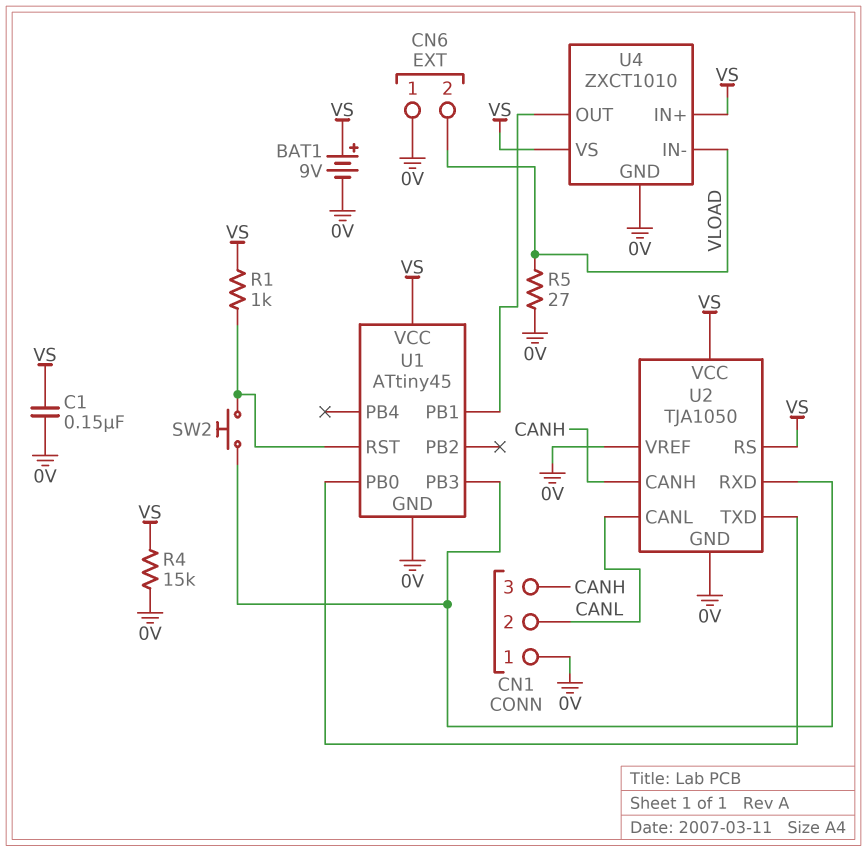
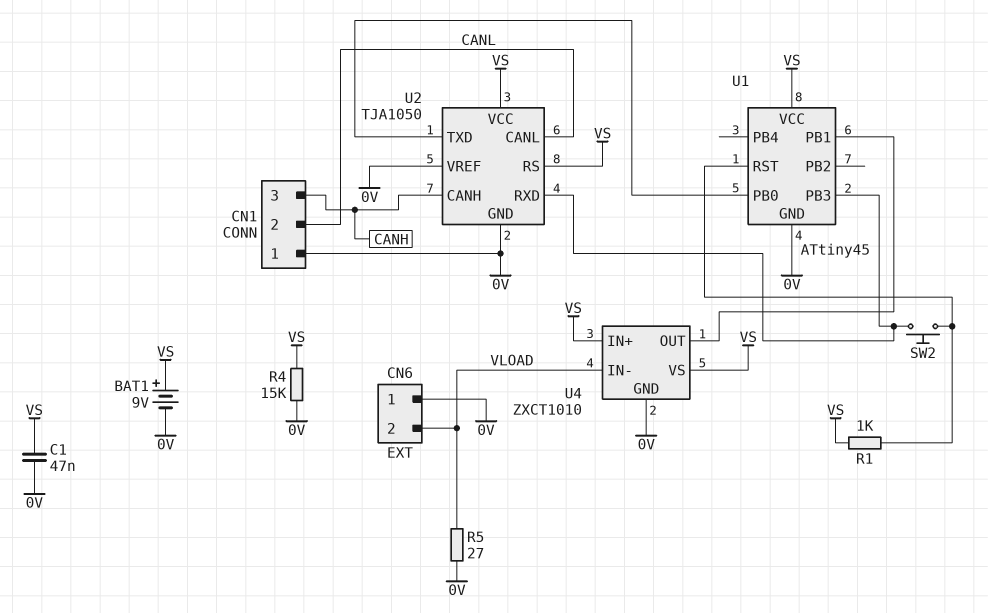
C1: 150nF (0V, VS) -> 47nF (0V, VS)

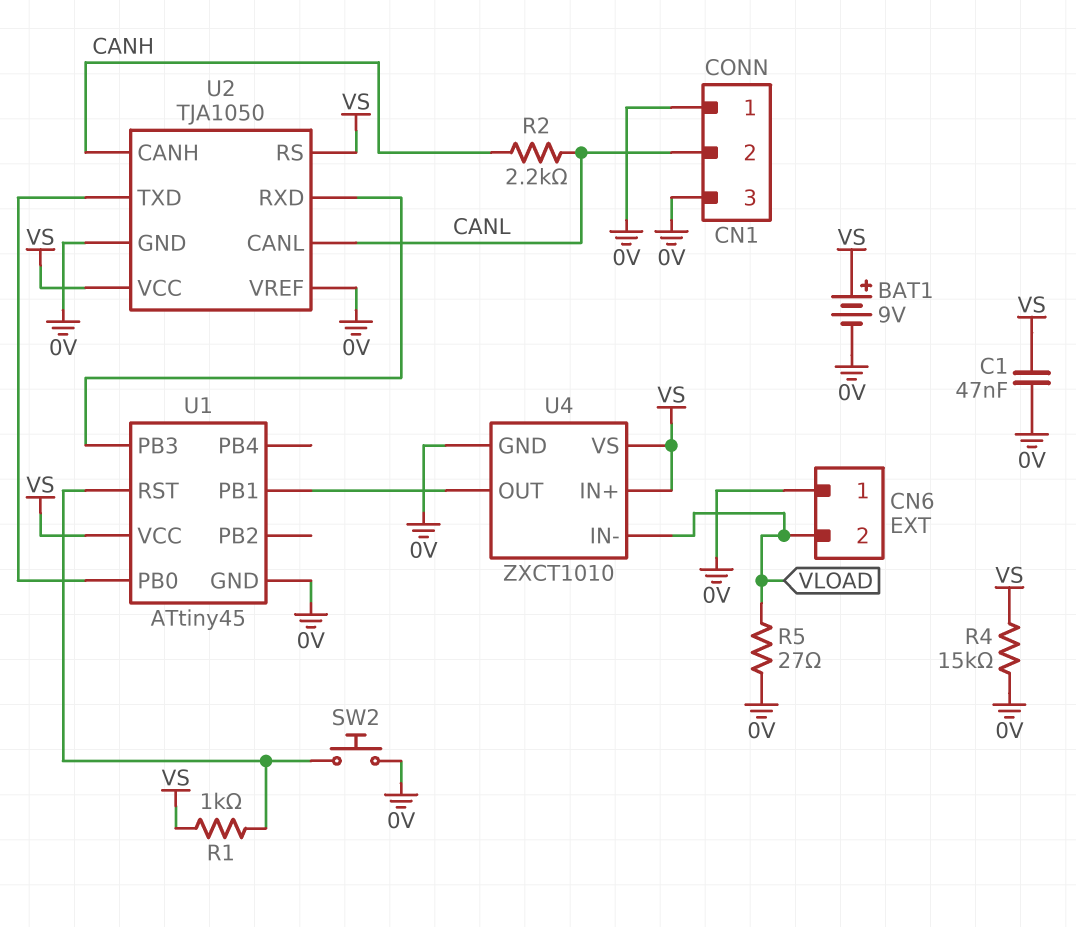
CN1 pin 3: CANH -> 0V
R2: none -> 2.2k (CANH, CANL)
SW2: button (U1/PB3, U1/RST) -> button (0V, U1/RST)

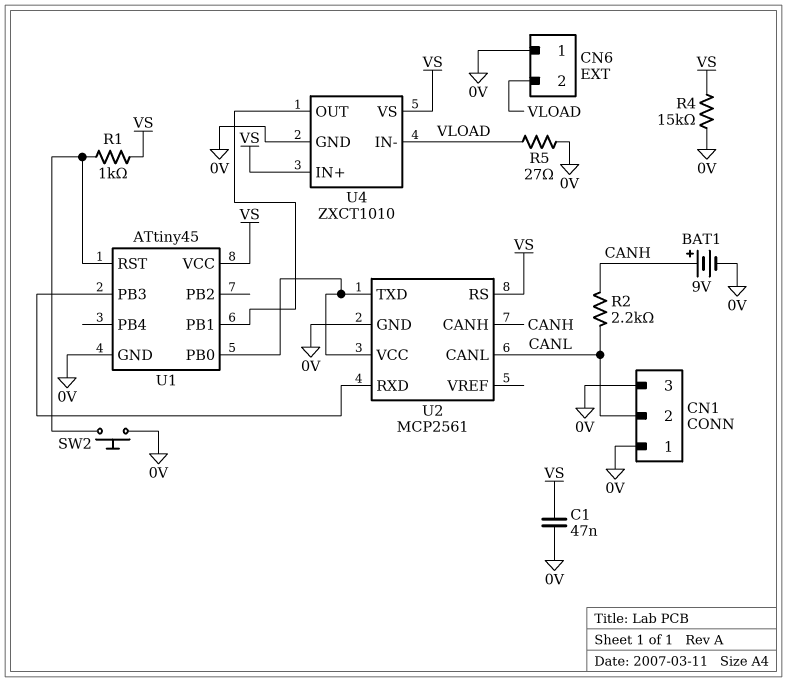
BAT1: 9V (plus VS, minus 0V) -> 9V (plus CANH, minus 0V)
U2: TJA1050 -> MCP2561
U2 pin VCC: VS -> U1/PB0
U2 pin VREF: 0V -> none

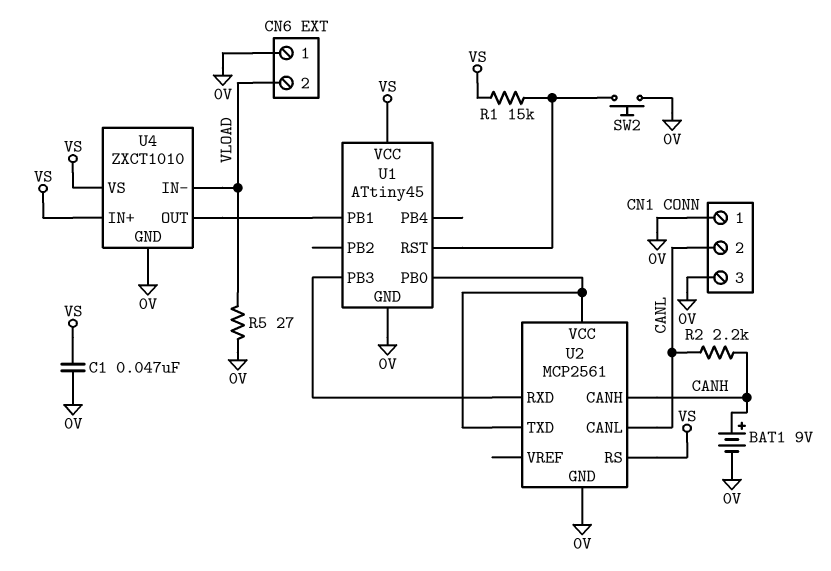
R1: 1k (U1/RST, VS) -> 15k (U1/RST, VS)
R4: 15k (0V, VS) -> none

